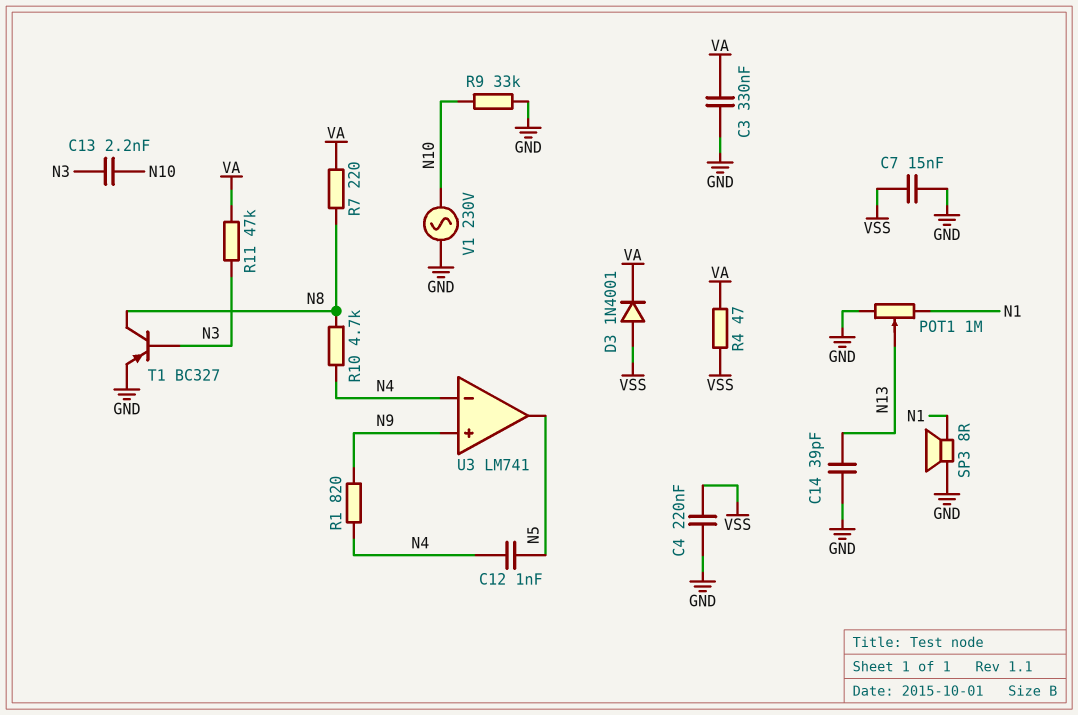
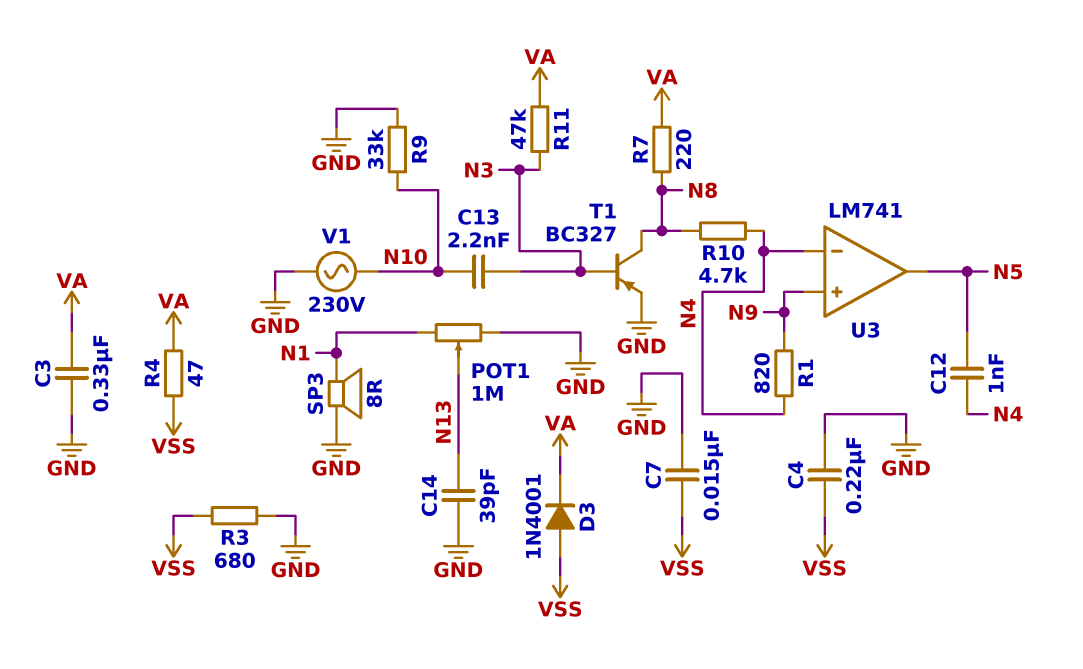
R3: none -> 680 (GND, VSS)

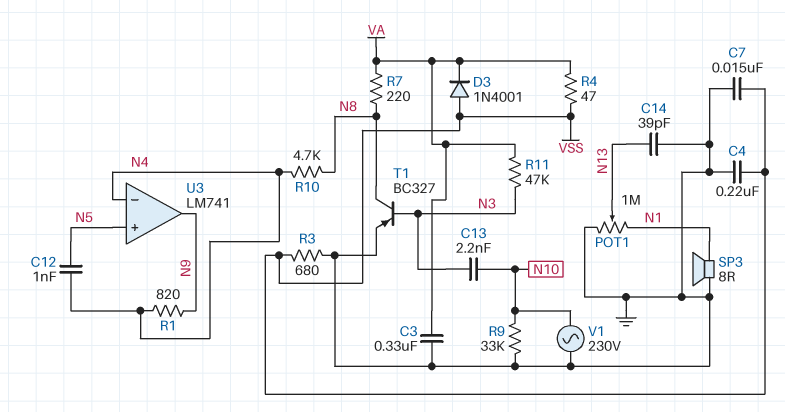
U3 pin in+: N9 -> N5
U3 pin out: N5 -> N9

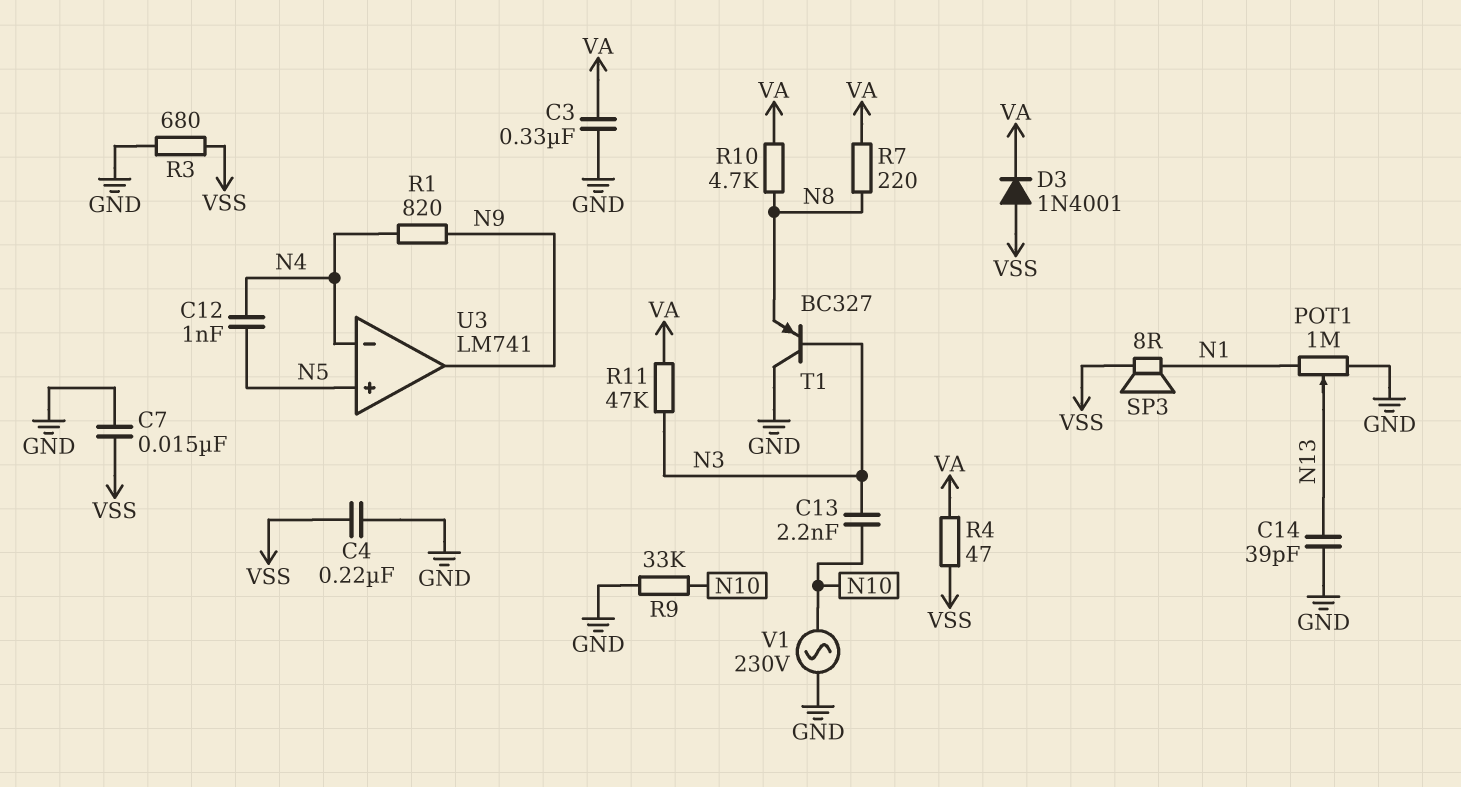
R10: 4.7k (N4, N8) -> 4.7k (N8, VA)
SP3: speaker 8R (GND, N1) -> speaker 8R (N1, VSS)
T1: PNP BC327 (B N3, C N8, E GND) -> PNP BC327 (B N3, C GND, E N8)

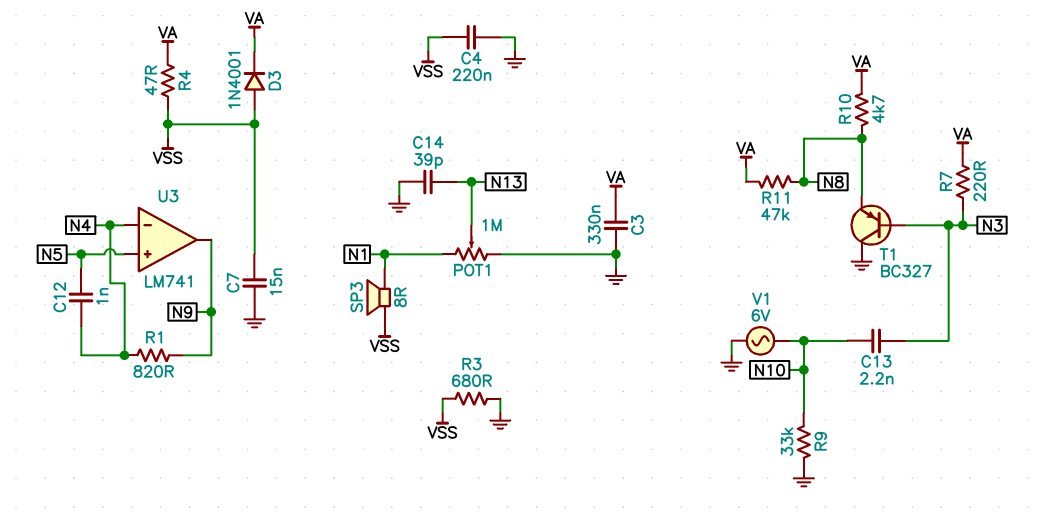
R7: 220 (N8, VA) -> 220 (N3, VA)
R11: 47k (N3, VA) -> 47k (N8, VA)
V1: AC 230V (GND, N10) -> AC 6V (GND, N10)

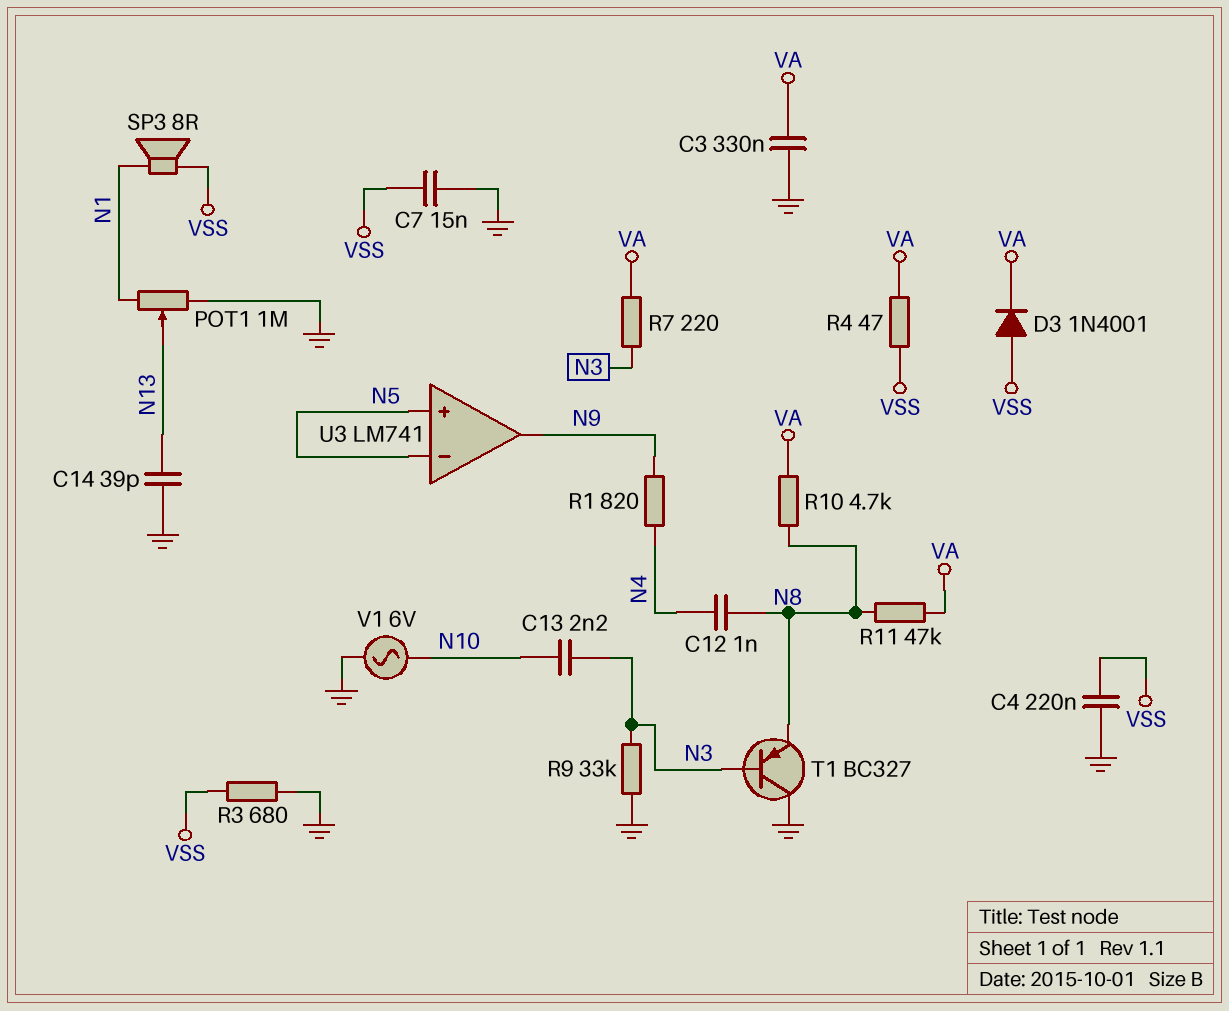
C12: 1nF (N4, N5) -> 1nF (N4, N8)
R9: 33k (GND, N10) -> 33k (GND, N3)
U3 pin in-: N4 -> N5

